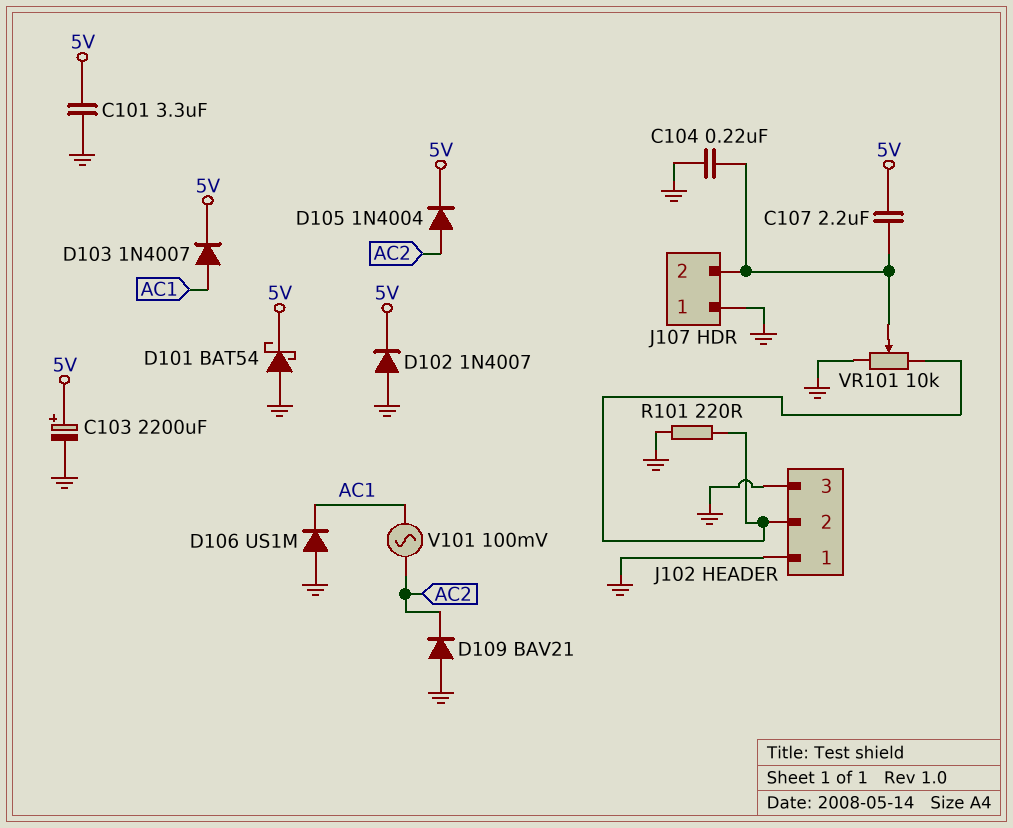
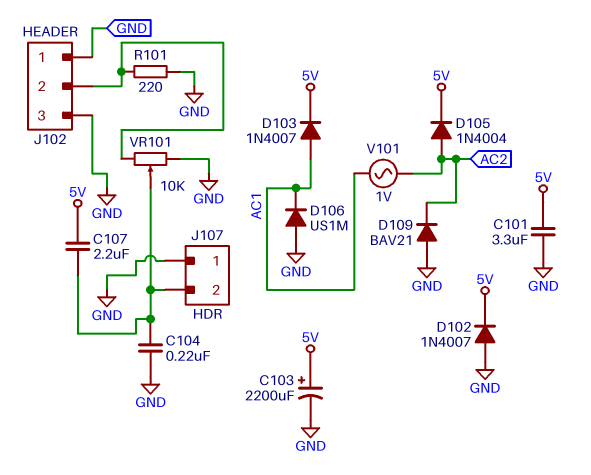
D101: schottky BAT54 (A GND, K 5V) -> none
V101: AC 100mV (AC1, AC2) -> AC 1V (AC1, AC2)

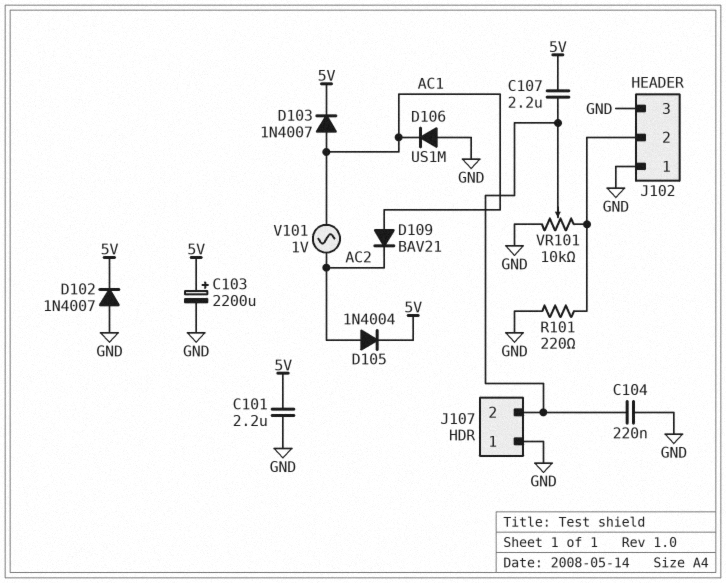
C101: 3.3uF (5V, GND) -> 2.2uF (5V, GND)
D109: diode BAV21 (A GND, K AC2) -> diode BAV21 (A AC1, K AC2)

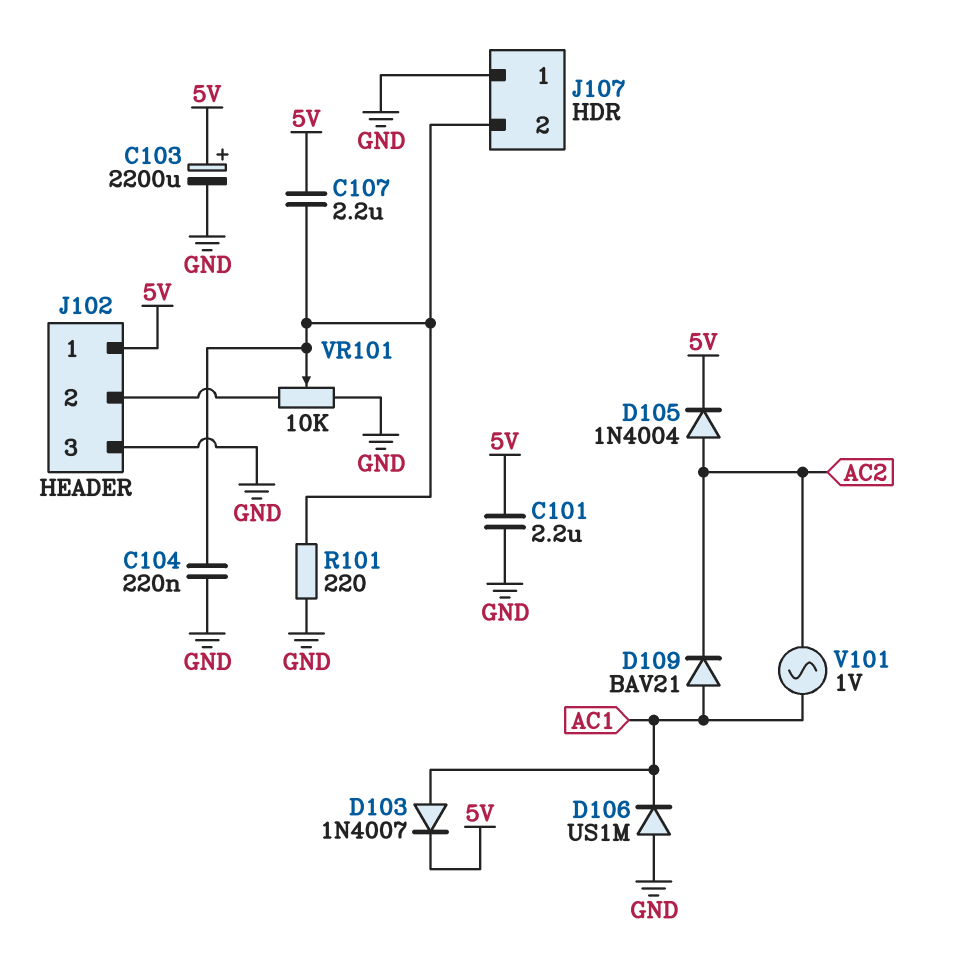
D102: diode 1N4007 (A GND, K 5V) -> none
J102 pin 1: GND -> 5V
R101: 220 (GND, J102/2) -> 220 (GND, J107/2)

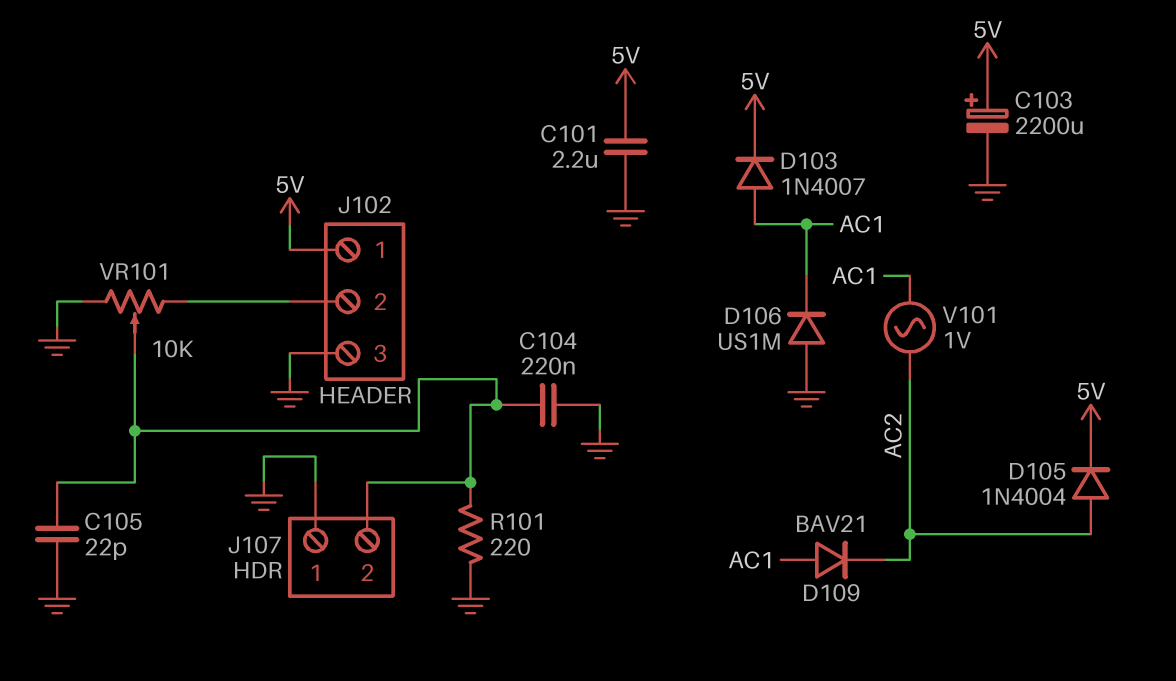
C105: none -> 22pF (GND, J107/2)
C107: 2.2uF (5V, J107/2) -> none

